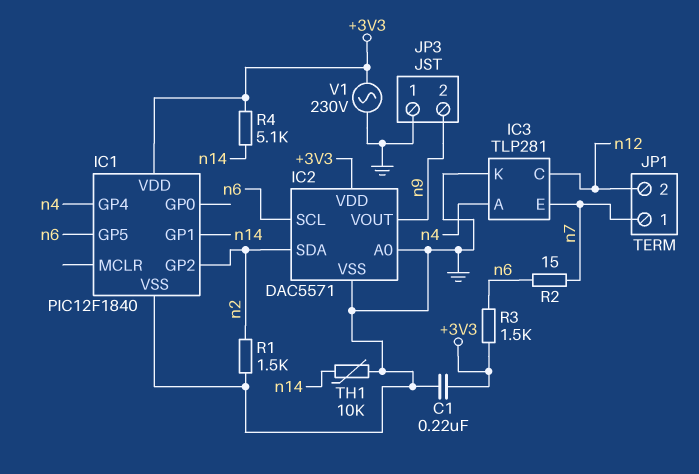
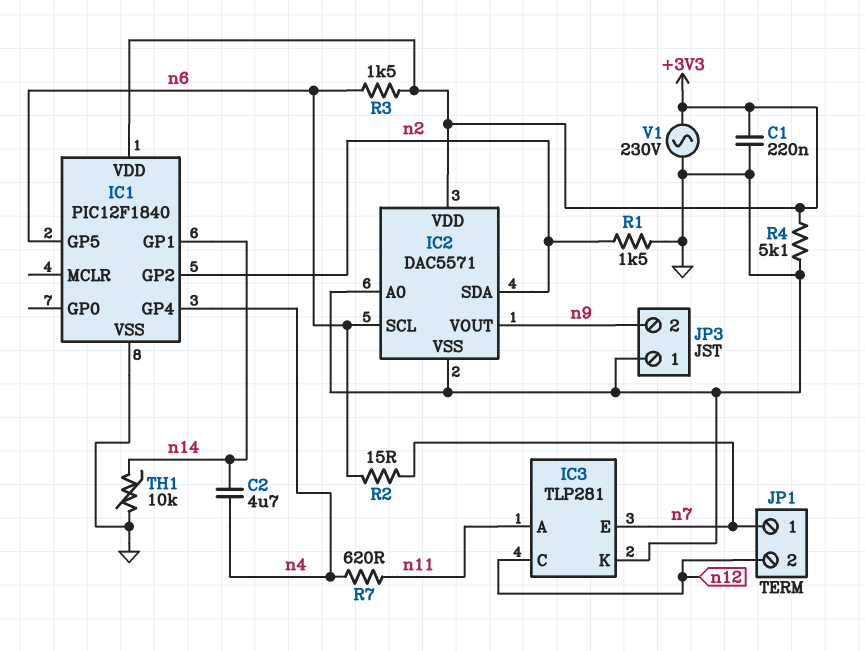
C2: none -> 4.7uF (n4, n14)
IC3 pin A: n4 -> n11
R4: 5.1k (+3V3, n14) -> 5.1k (+3V3, GND)
R7: none -> 620 (n4, n11)

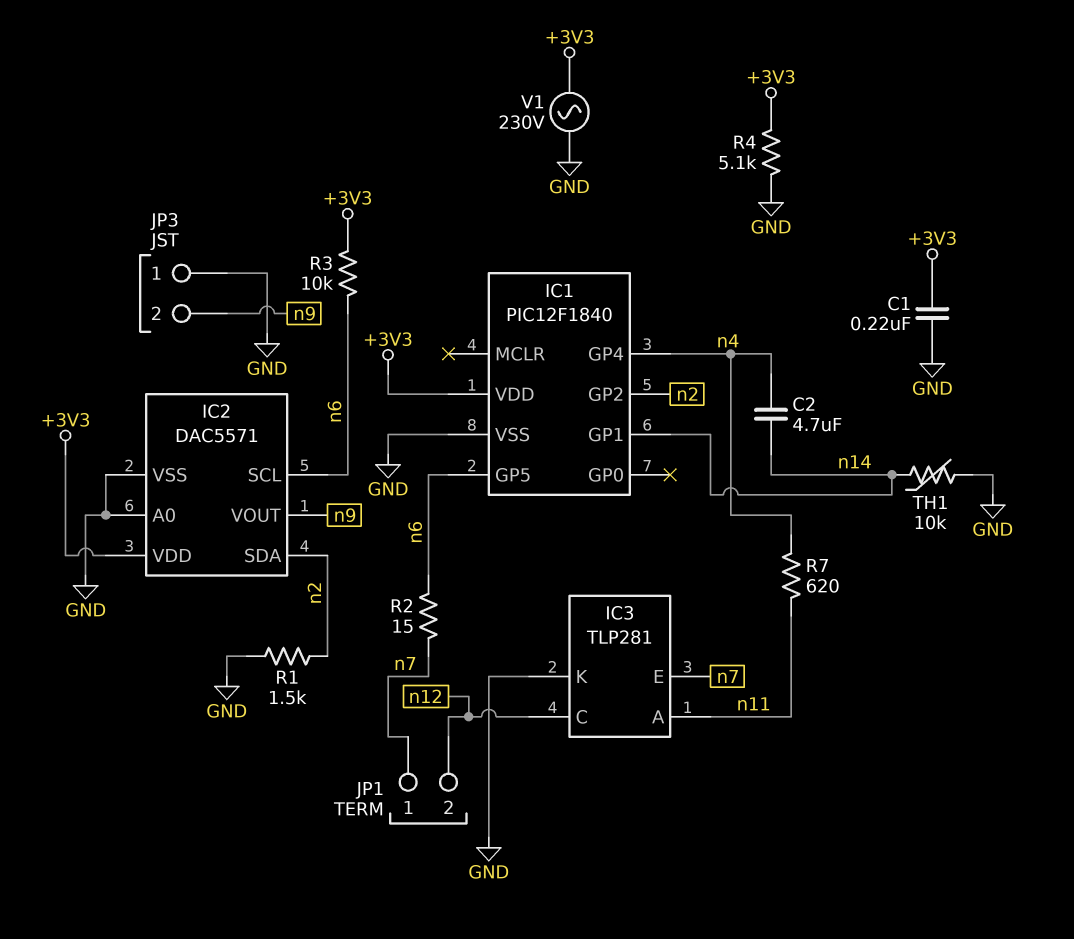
R3: 1.5k (+3V3, n6) -> 10k (+3V3, n6)

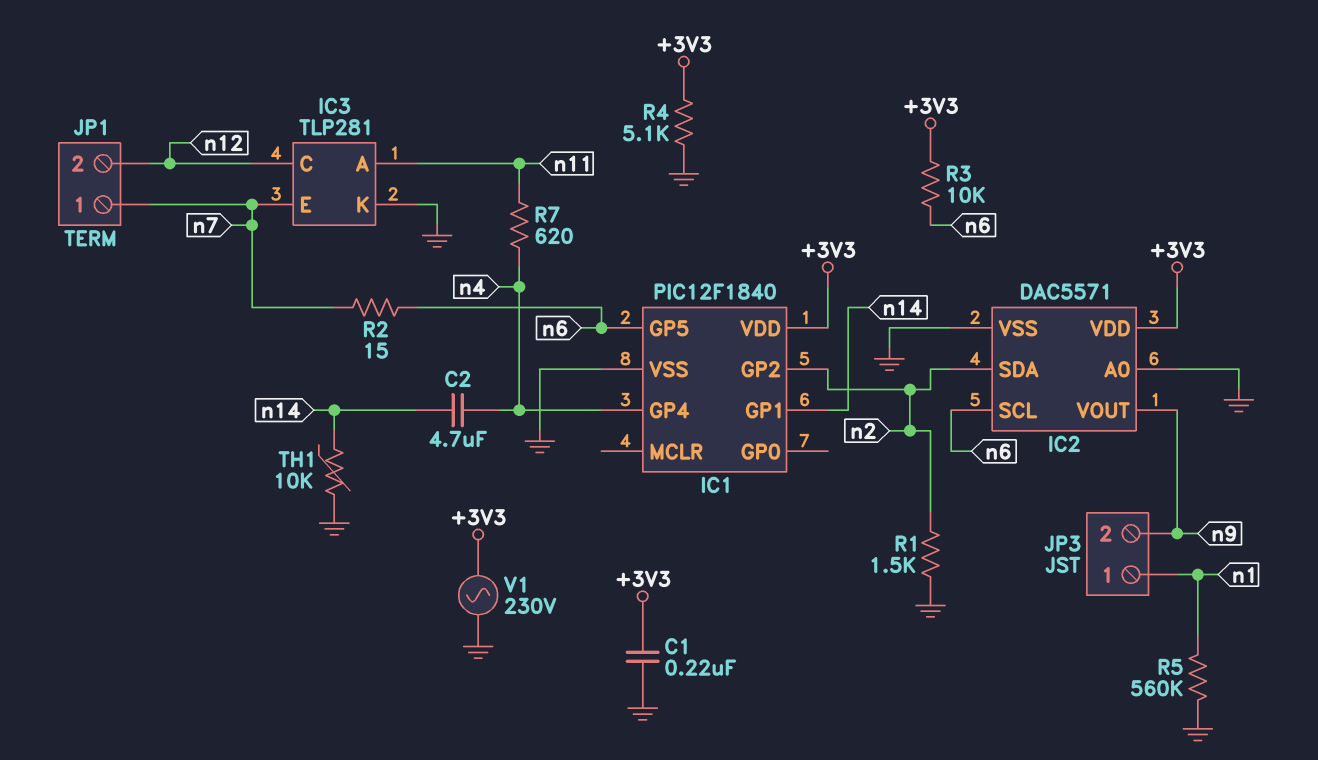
JP3 pin 1: GND -> n1
R5: none -> 560k (GND, n1)

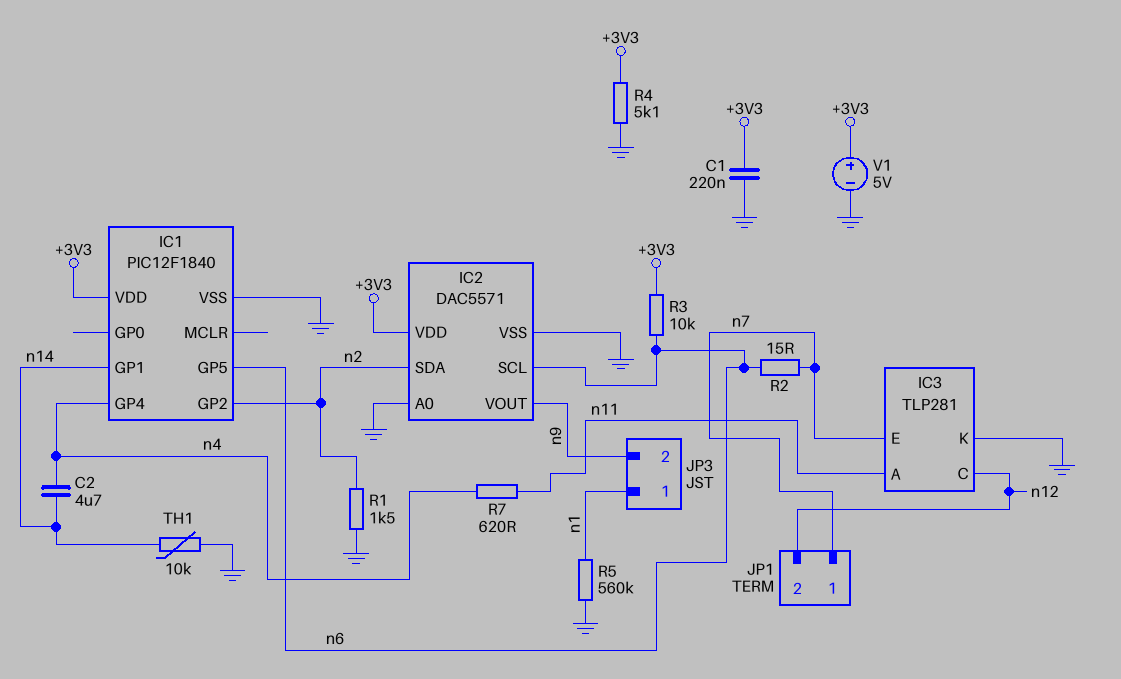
V1: AC 230V (+3V3, GND) -> 5V (plus +3V3, minus GND)

